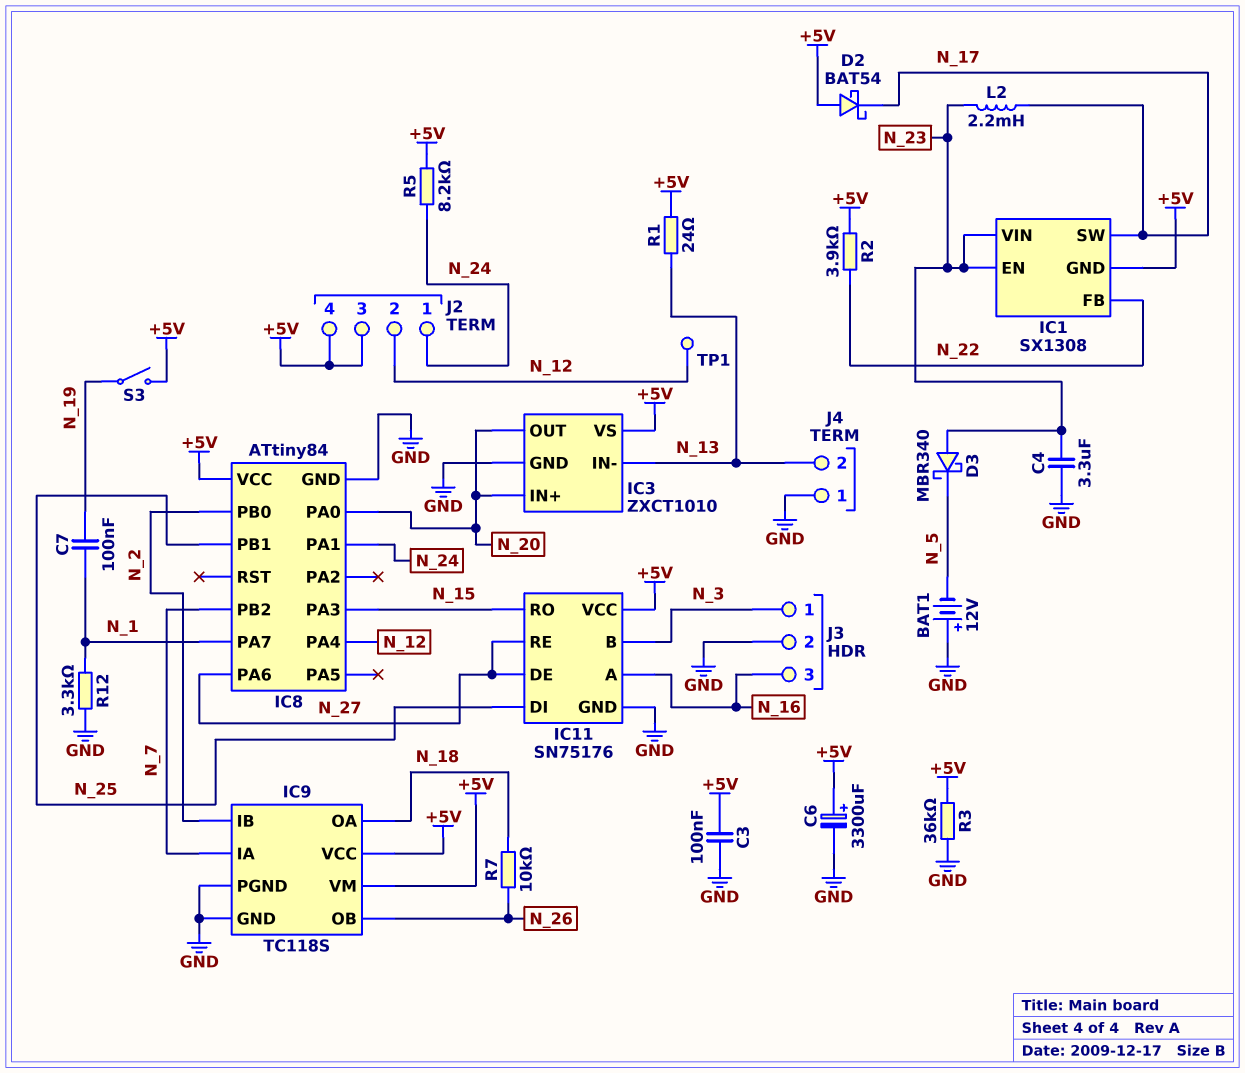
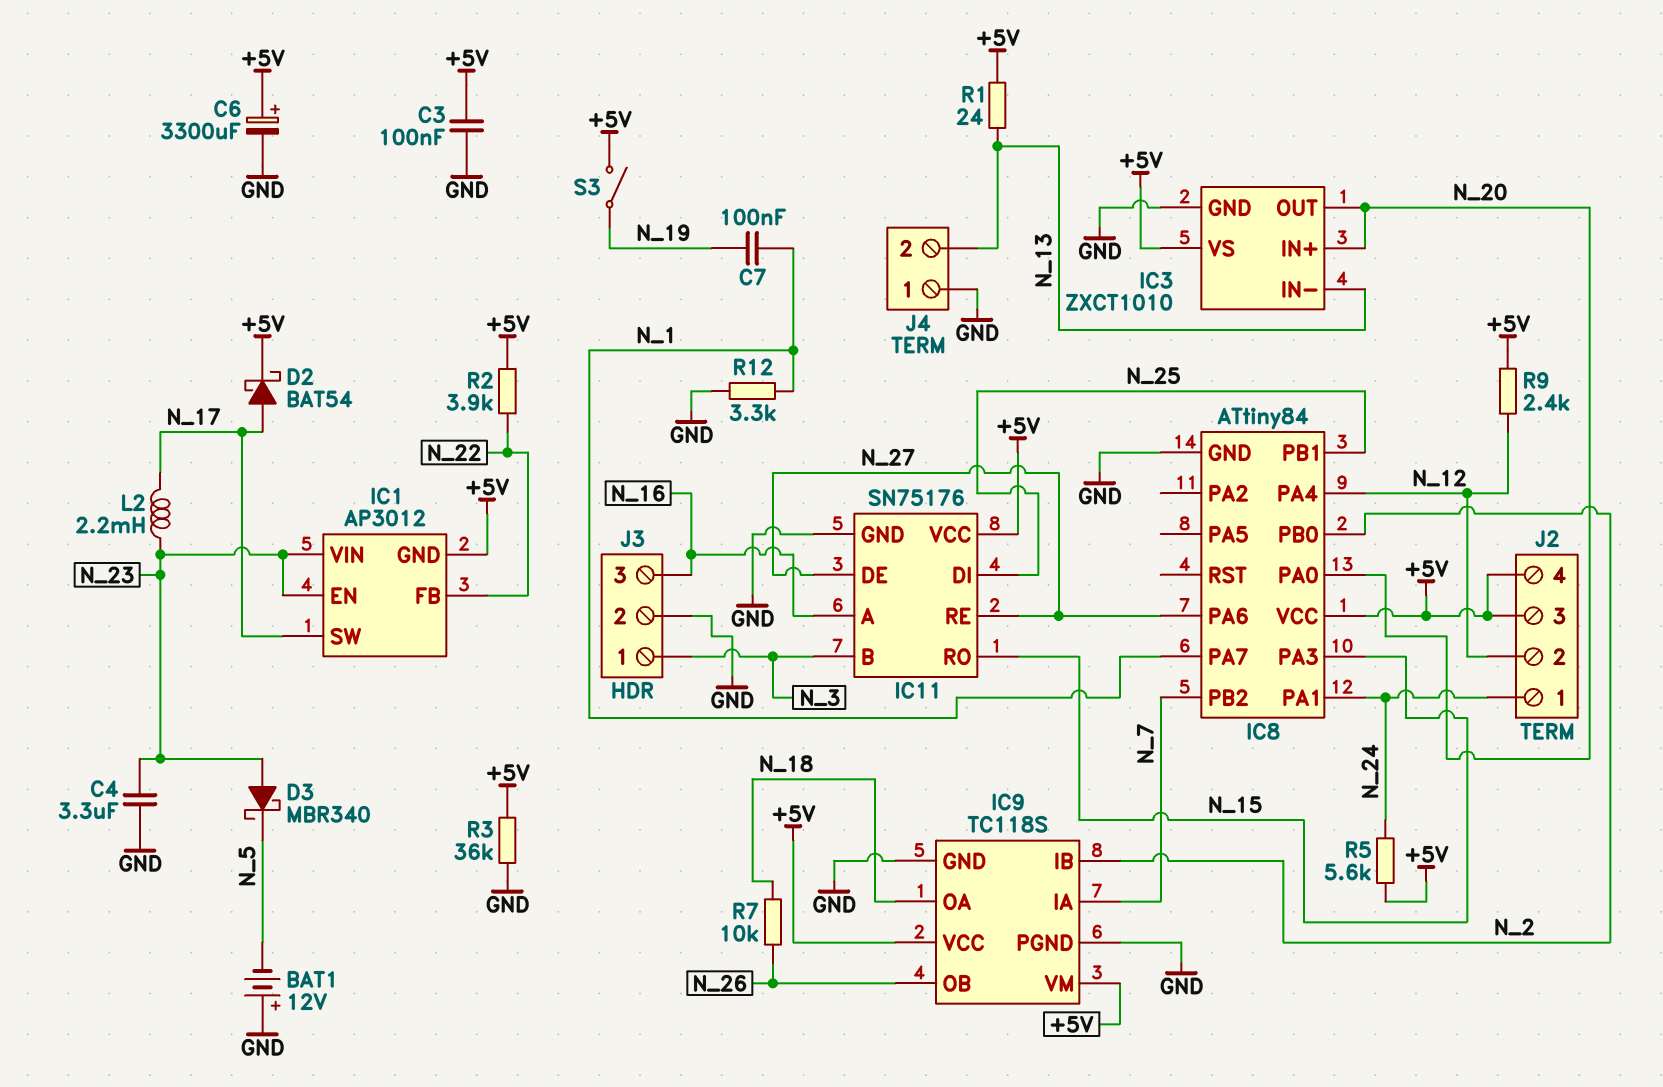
D2: schottky BAT54 (A +5V, K N_17) -> schottky BAT54 (A N_17, K +5V)
IC1: SX1308 -> AP3012
R5: 8.2k (+5V, N_24) -> 5.6k (+5V, N_24)
R9: none -> 2.4k (+5V, N_12)
TP1: test point (N_12) -> none

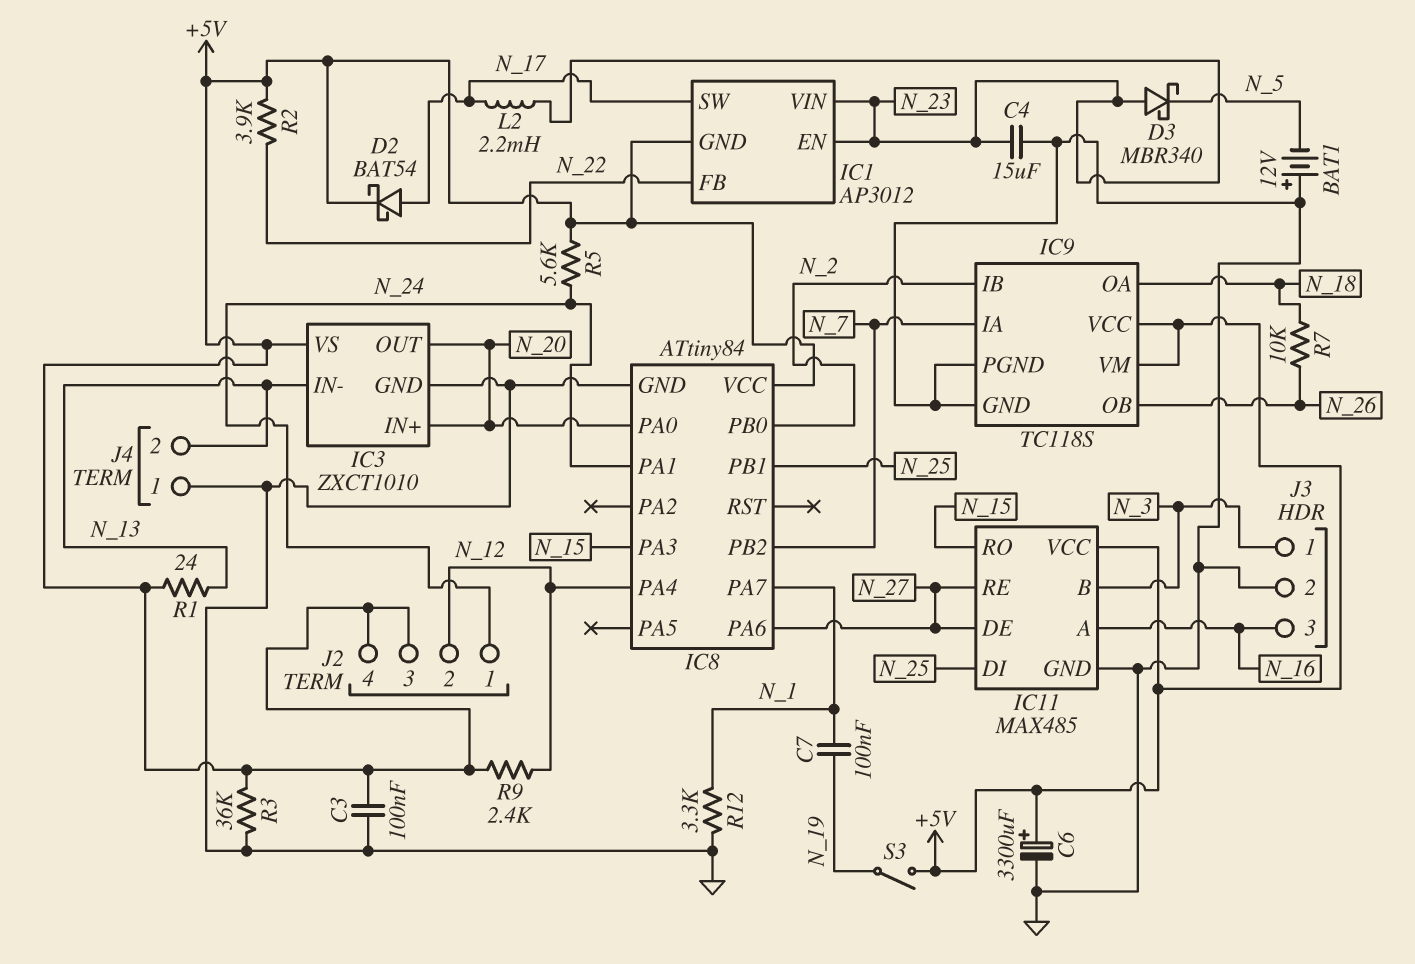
C4: 3.3uF (GND, N_23) -> 15uF (GND, N_23)
IC11: SN75176 -> MAX485

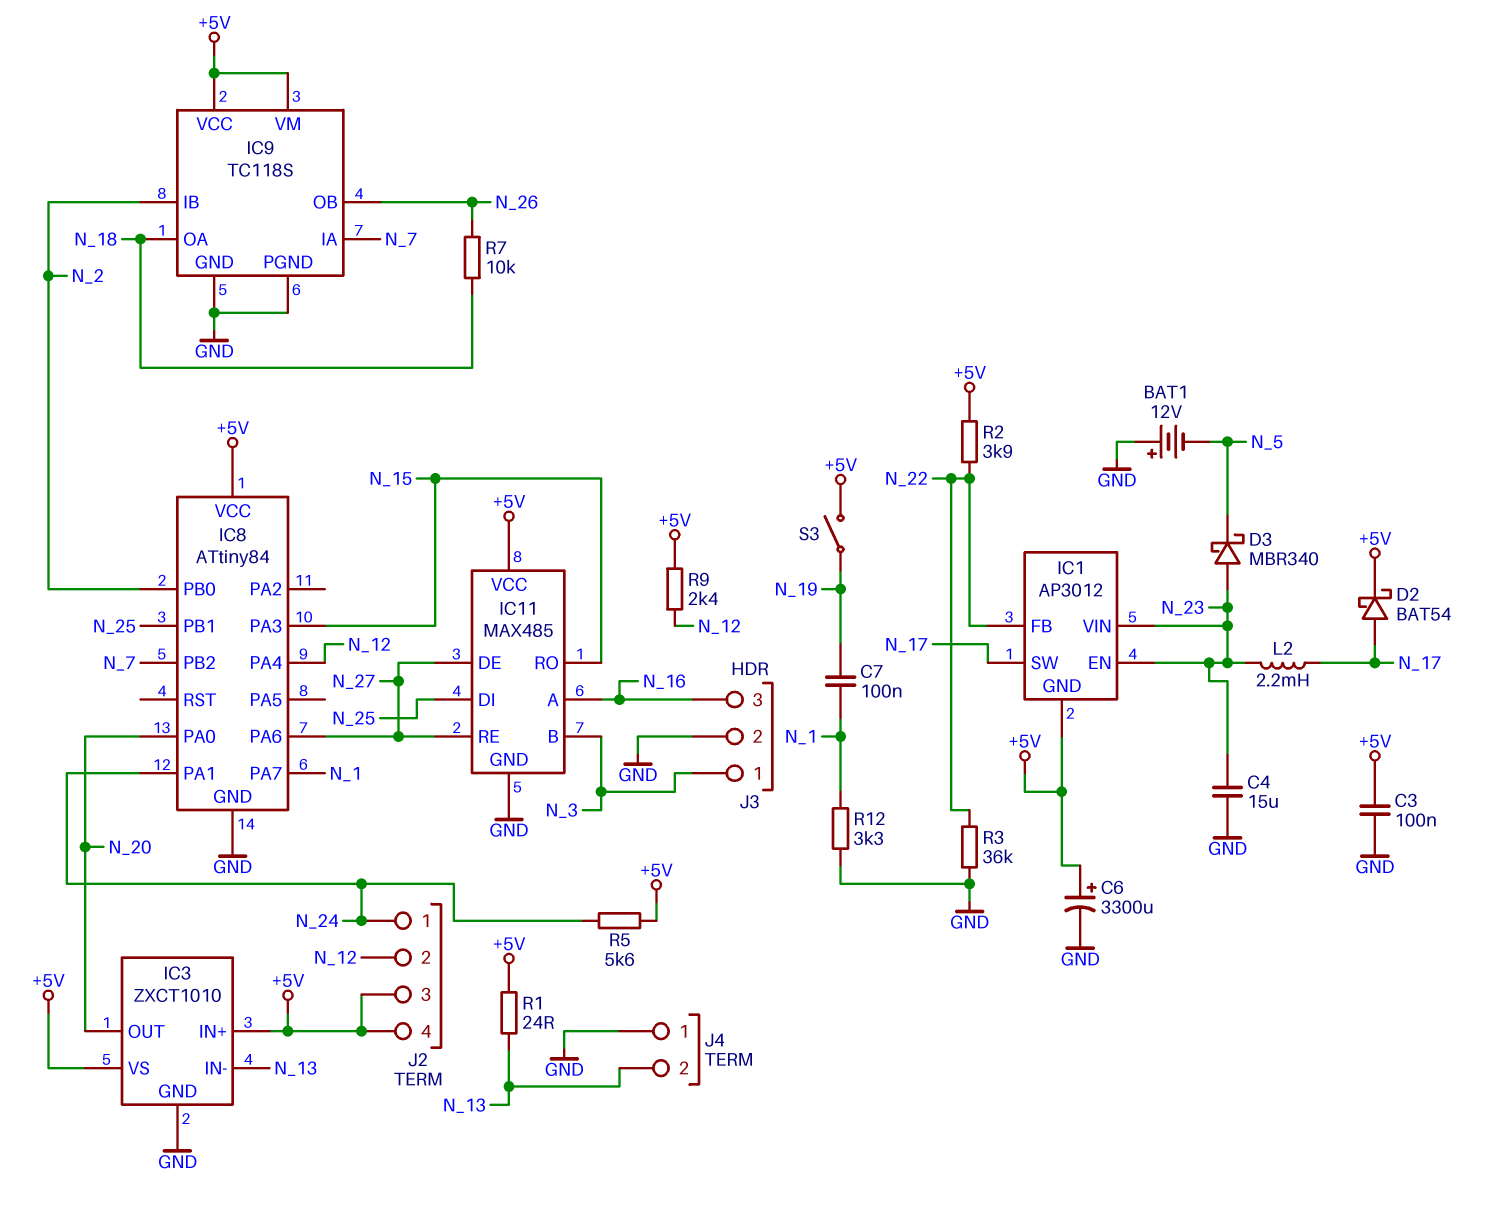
IC3 pin IN+: N_20 -> +5V
R3: 36k (+5V, GND) -> 36k (GND, N_22)

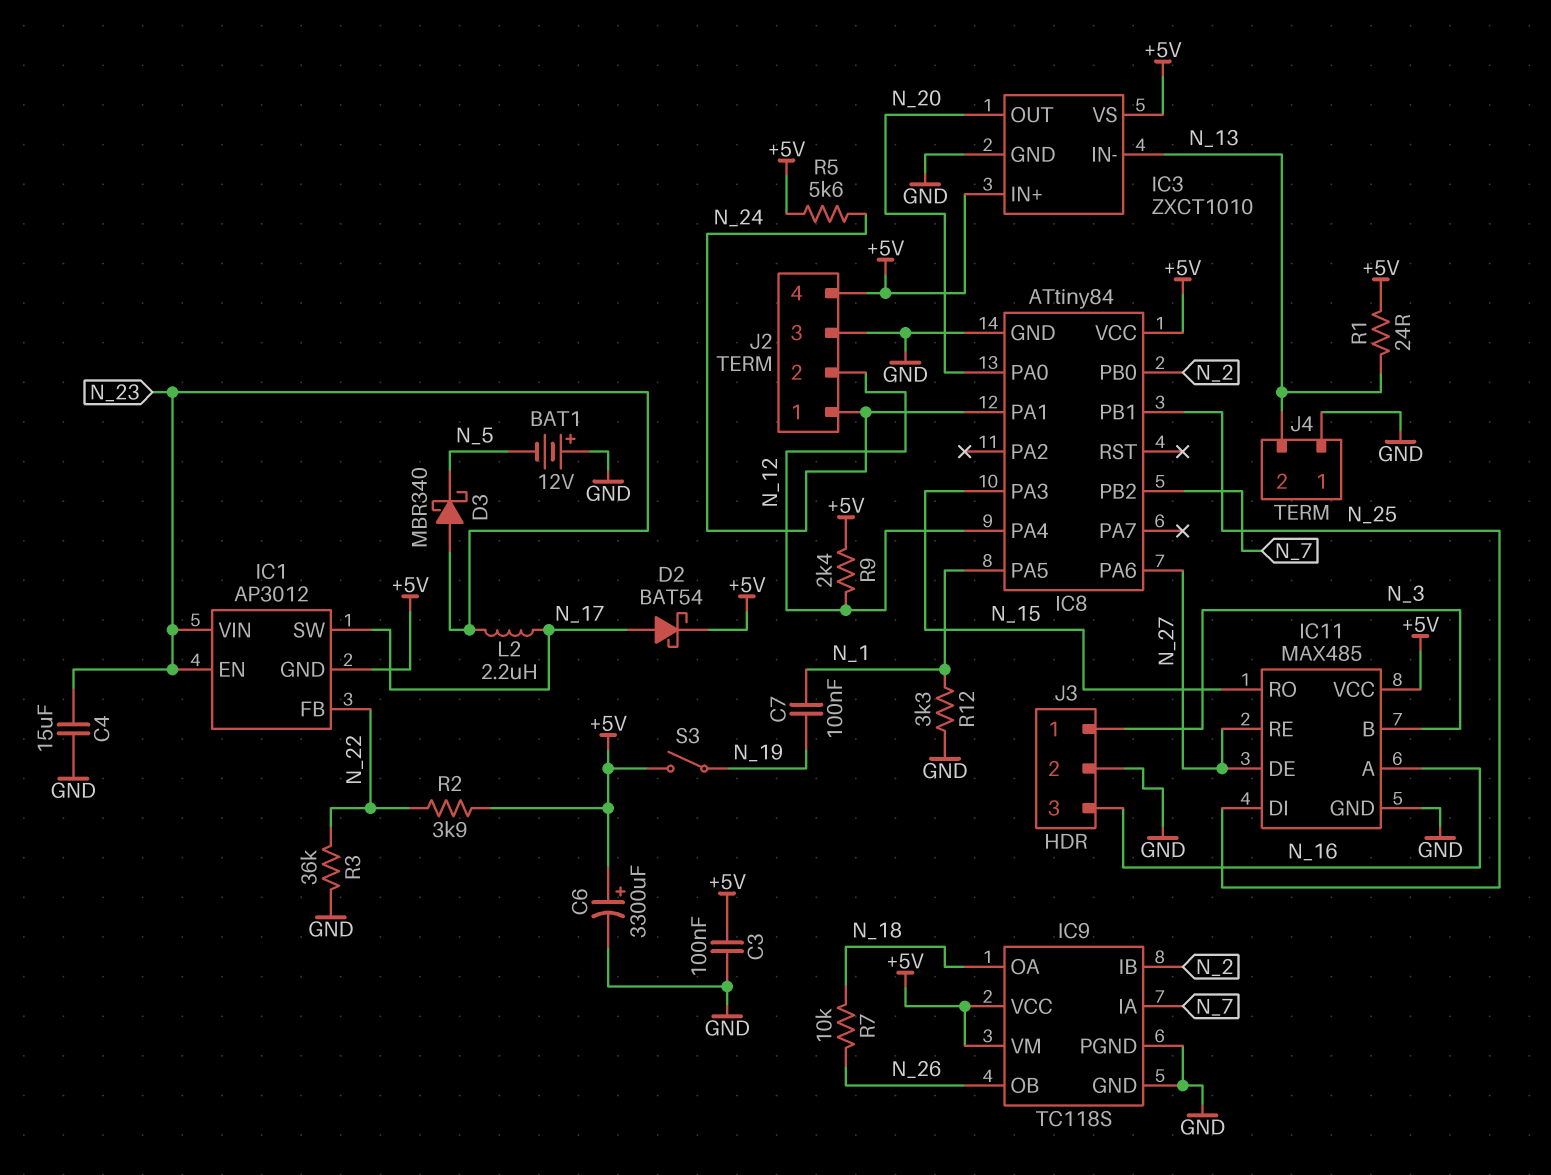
IC8 pin PA5: none -> N_1
IC8 pin PA7: N_1 -> none
J2 pin 3: +5V -> GND
L2: 2.2mH (N_17, N_23) -> 2.2uH (N_17, N_23)

